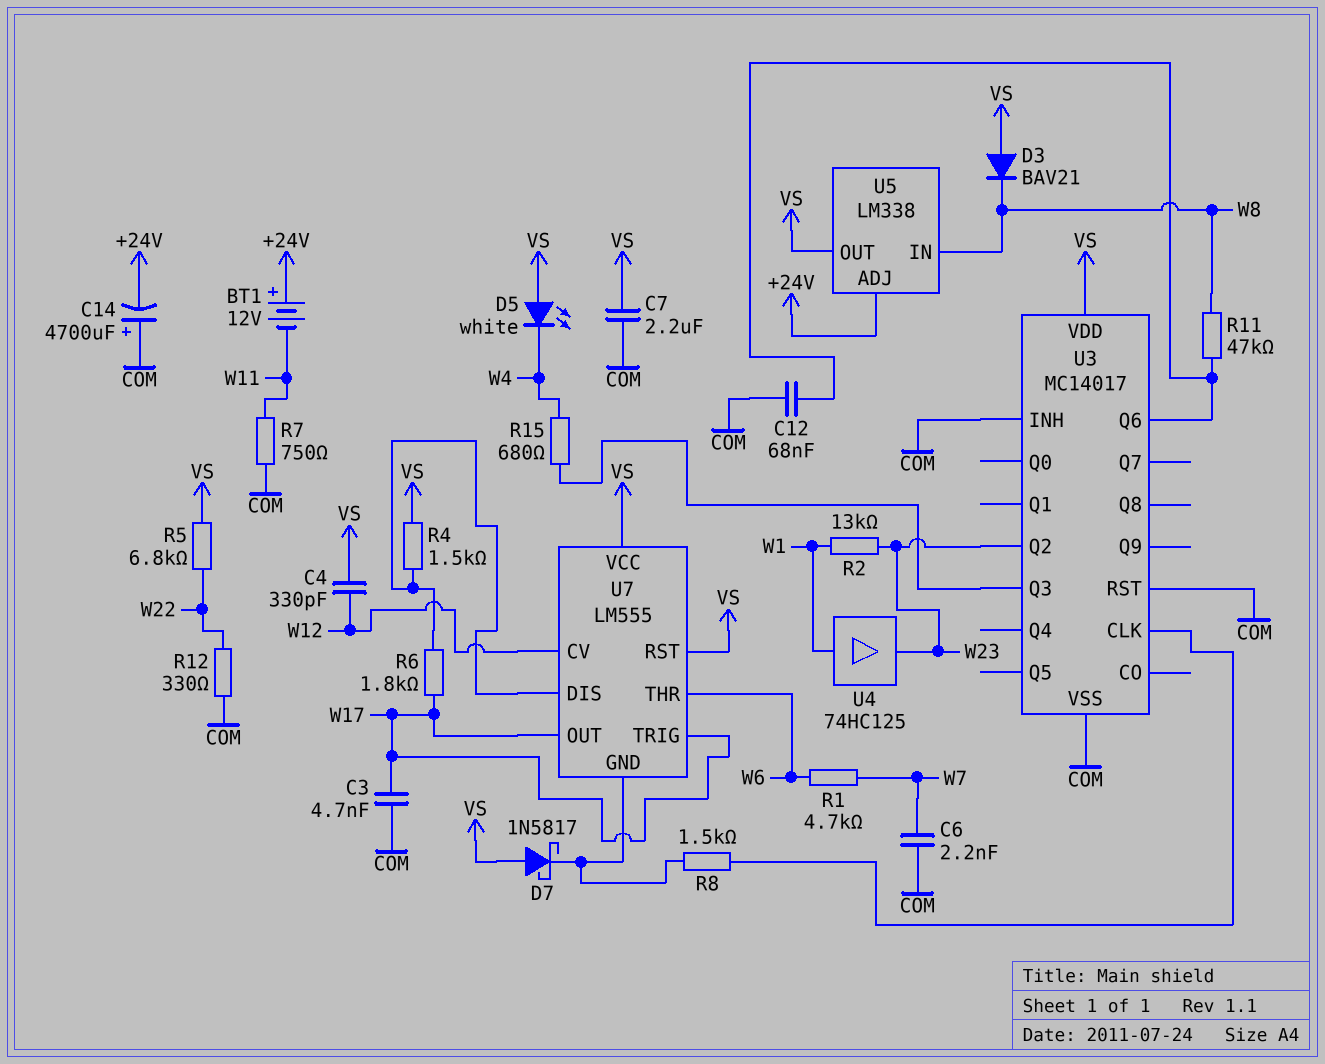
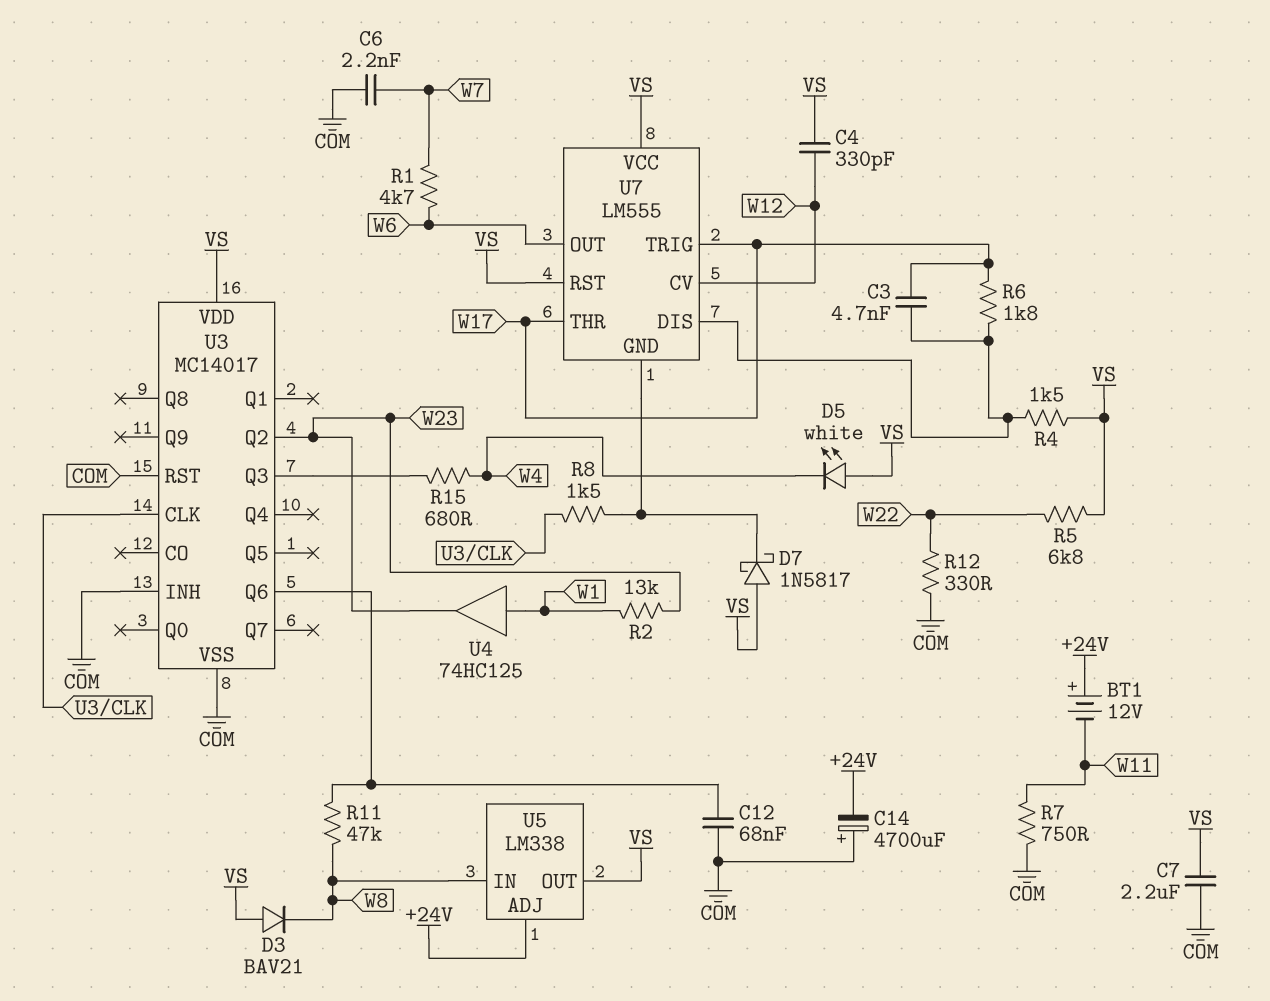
C3: 4.7nF (COM, W17) -> 4.7nF (U7/DIS, W17)
U7 pin OUT: W17 -> W6
U7 pin THR: W6 -> W17

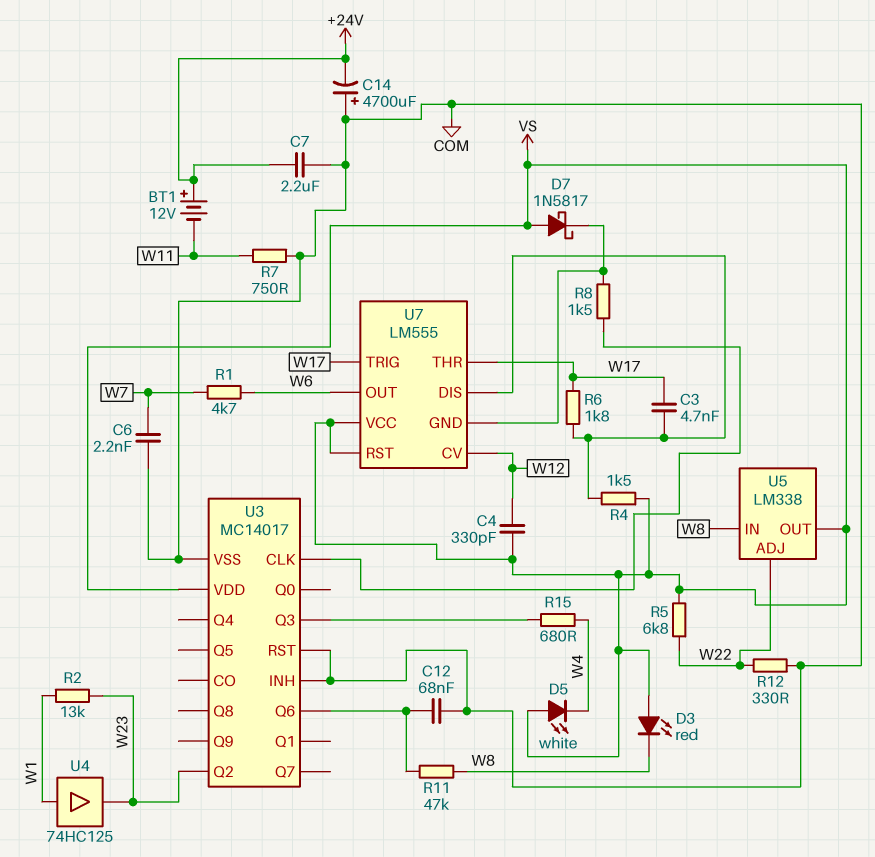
C7: 2.2uF (COM, VS) -> 2.2uF (+24V, COM)
D3: diode BAV21 (A VS, K W8) -> LED red (A VS, K W8)
U5 pin ADJ: +24V -> W22

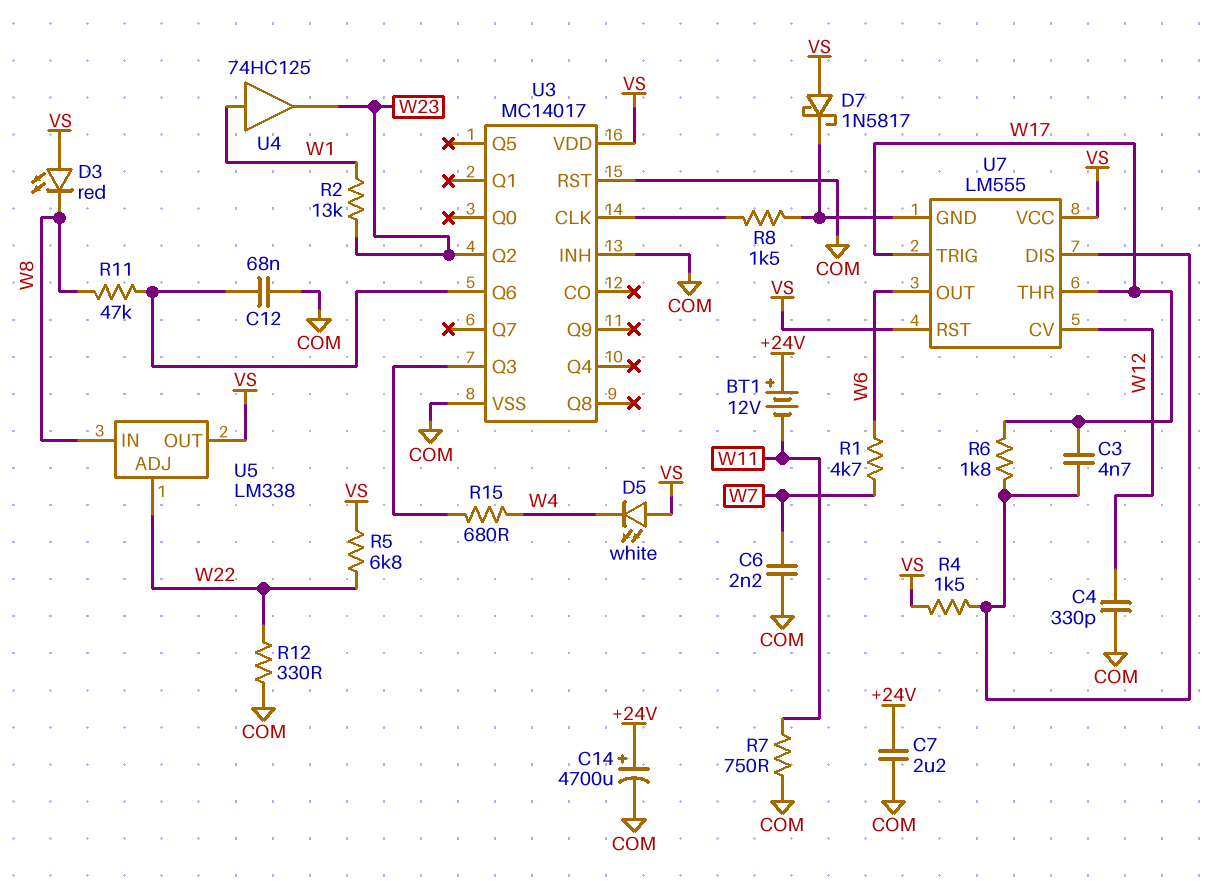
C4: 330pF (VS, W12) -> 330pF (COM, W12)
C14: 4700uF (plus COM, minus +24V) -> 4700uF (plus +24V, minus COM)

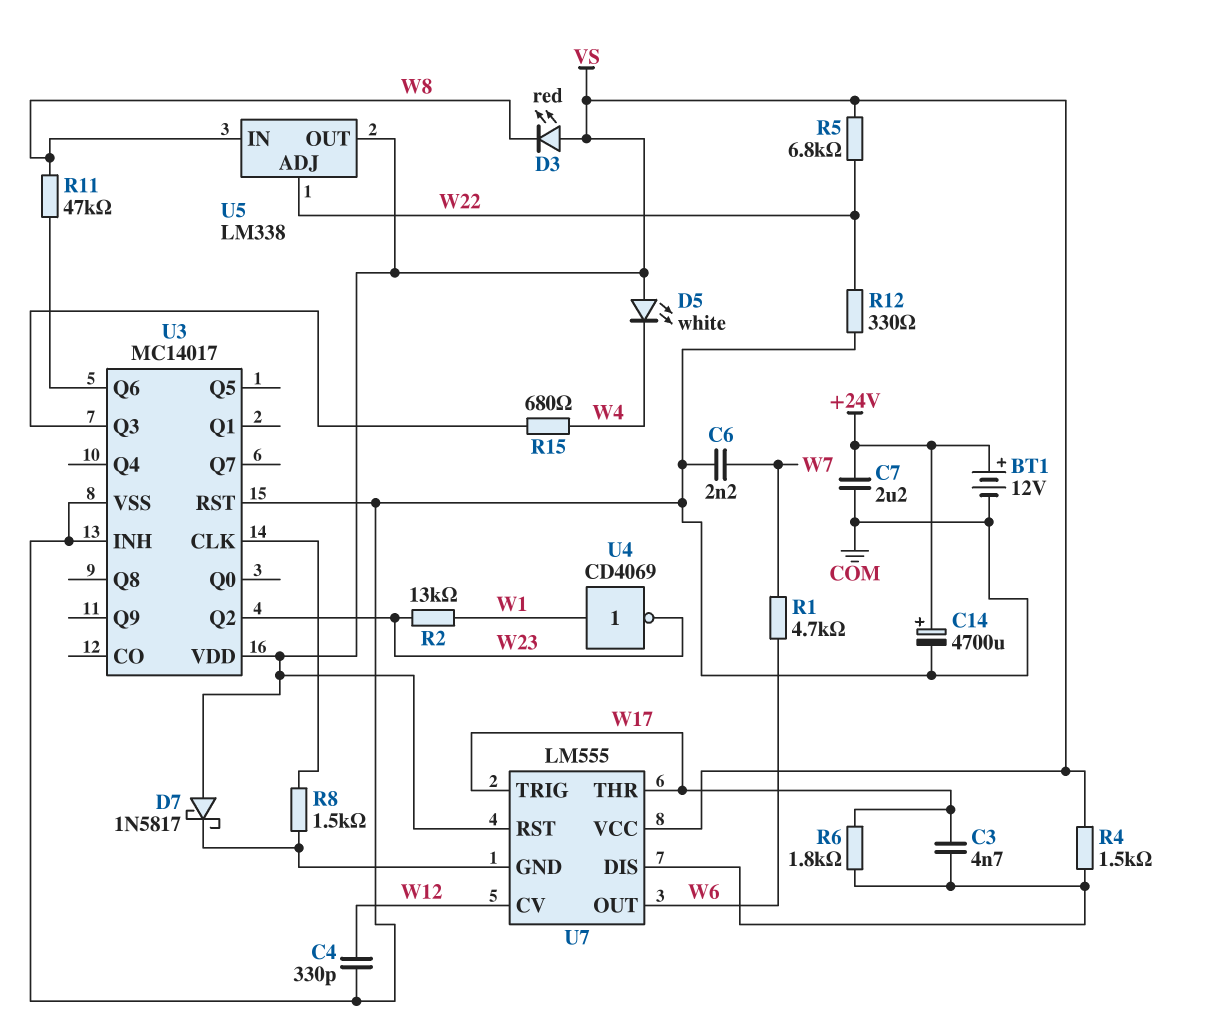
BT1: 12V (plus +24V, minus W11) -> 12V (plus +24V, minus COM)
C12: 68nF (COM, U3/Q6) -> none
R7: 750 (COM, W11) -> none
U4: buffer 74HC125 (in W1, out W23) -> NOT CD4069 (in W1, out W23)

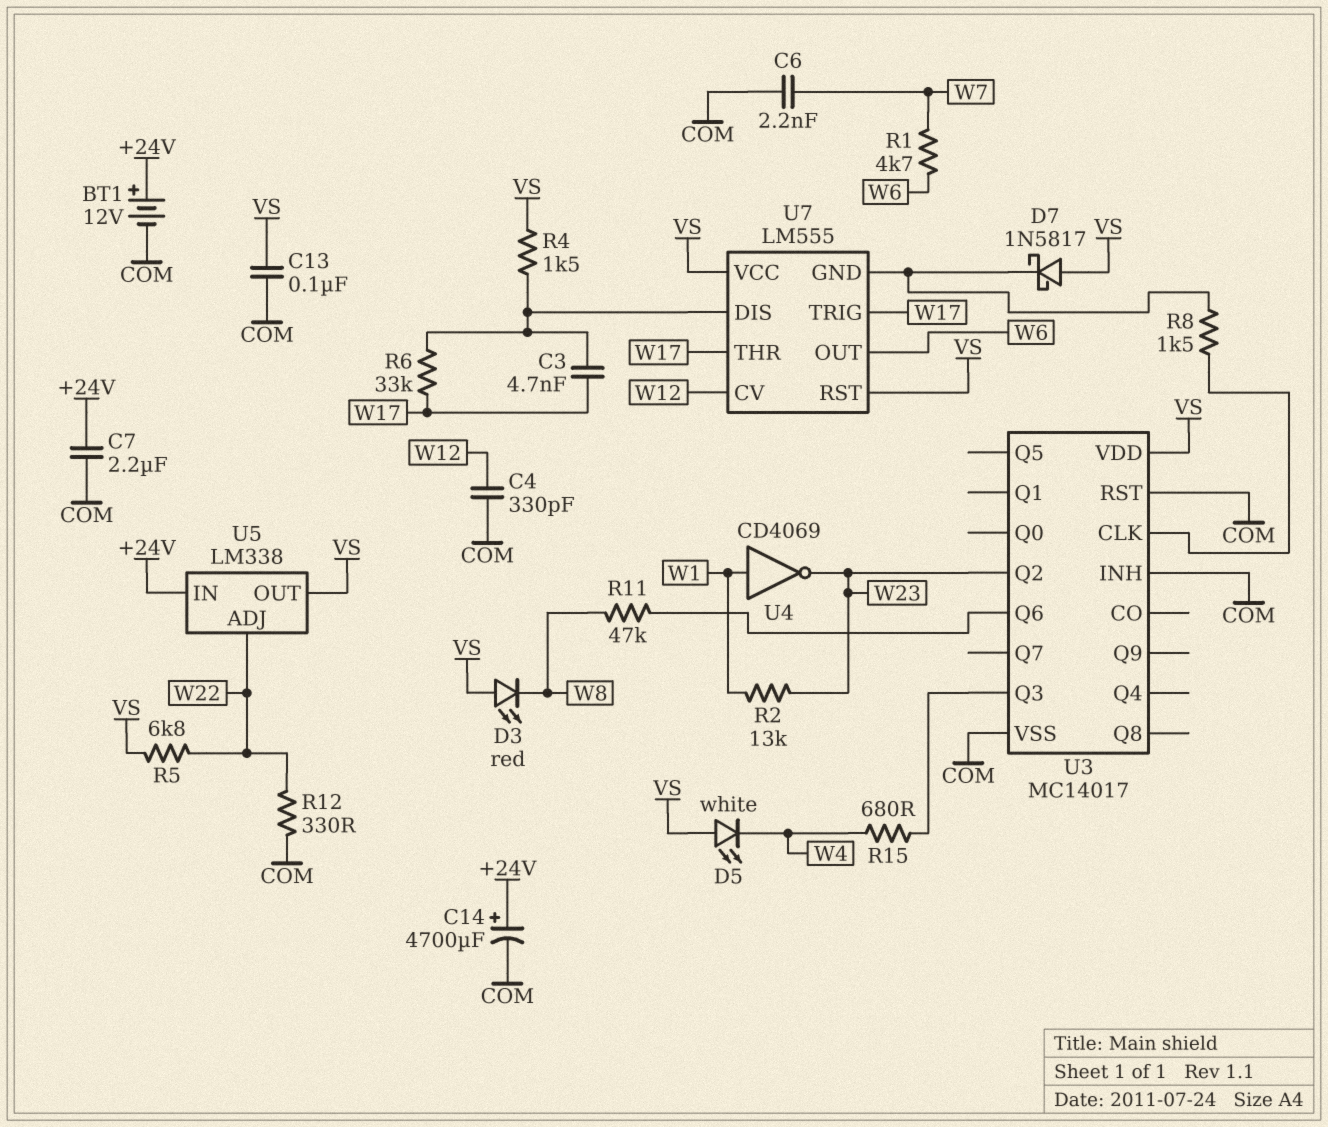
C13: none -> 100nF (COM, VS)
R6: 1.8k (U7/DIS, W17) -> 33k (U7/DIS, W17)
U5 pin IN: W8 -> +24V

